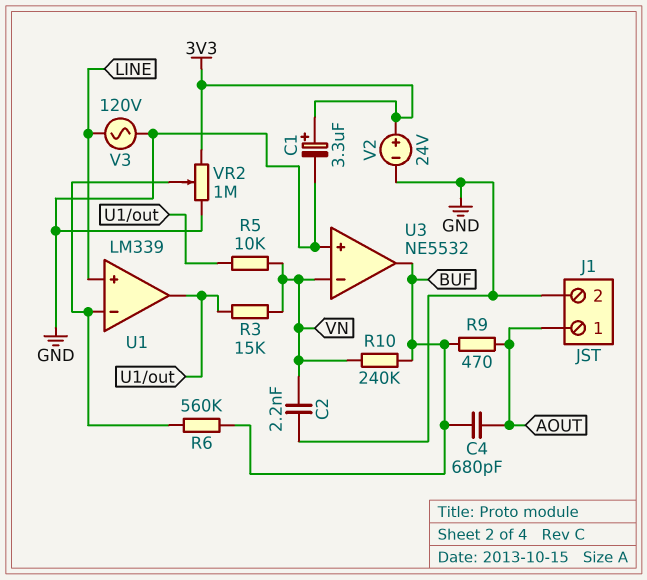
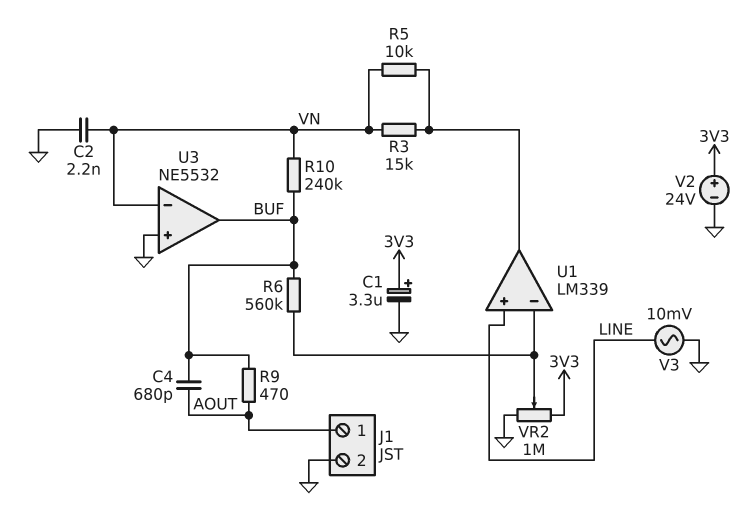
V3: AC 120V (GND, LINE) -> AC 10mV (GND, LINE)

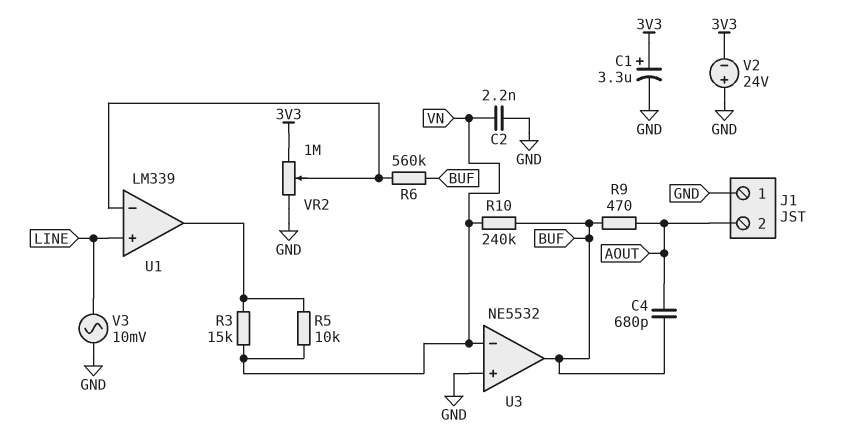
J1 pin 1: AOUT -> GND
J1 pin 2: GND -> AOUT
V2: 24V (plus 3V3, minus GND) -> 24V (plus GND, minus 3V3)

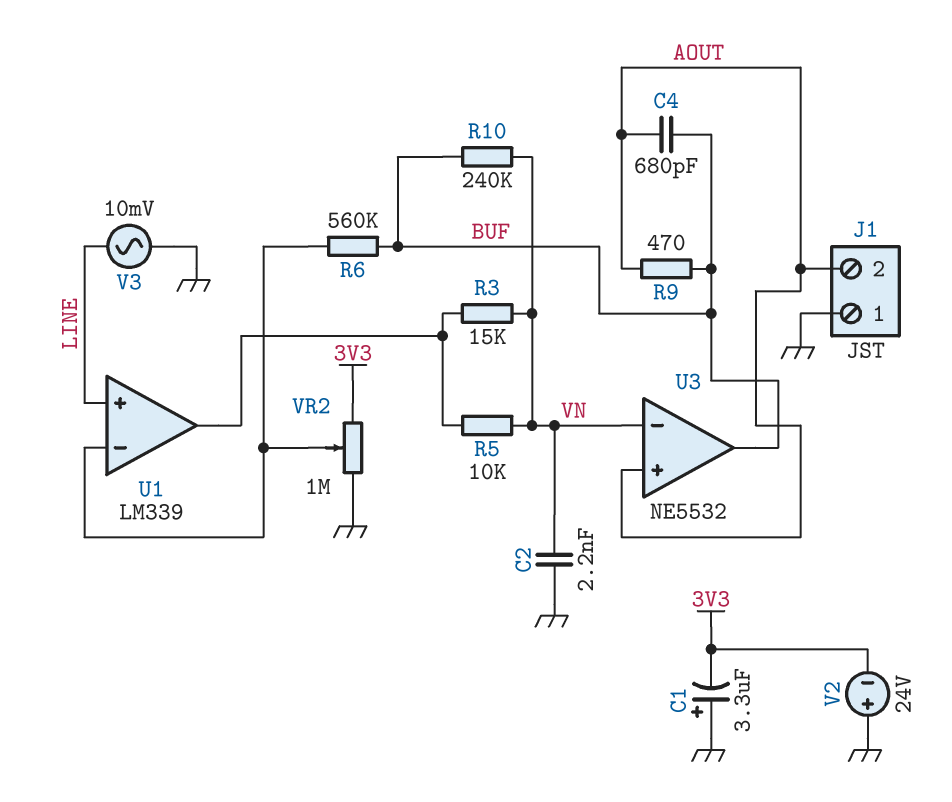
C1: 3.3uF (plus 3V3, minus GND) -> 3.3uF (plus GND, minus 3V3)
U3 pin in+: GND -> AOUT

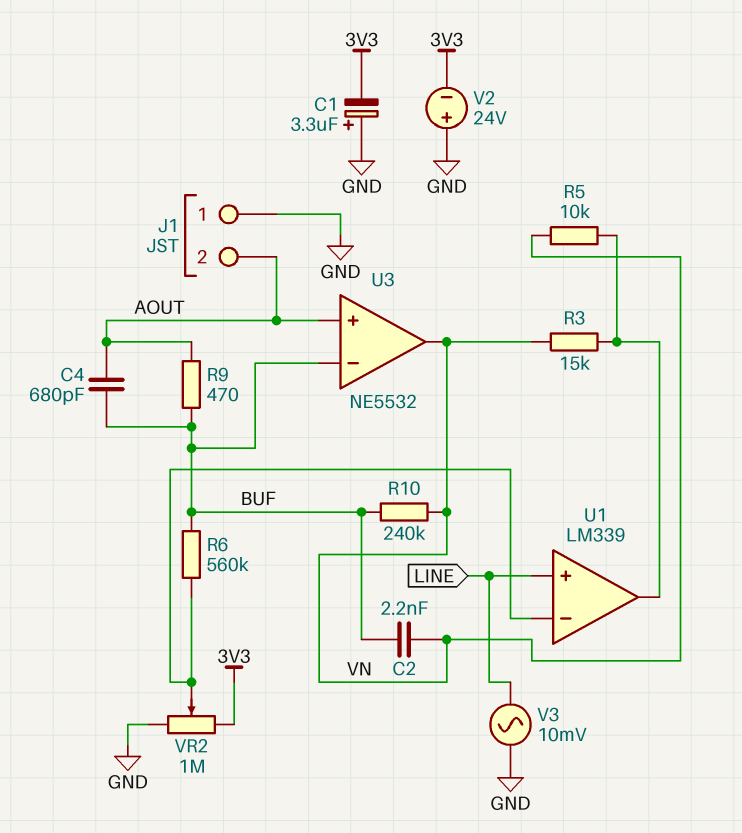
C2: 2.2nF (GND, VN) -> 2.2nF (BUF, VN)
U3 pin in-: VN -> BUF
U3 pin out: BUF -> VN

